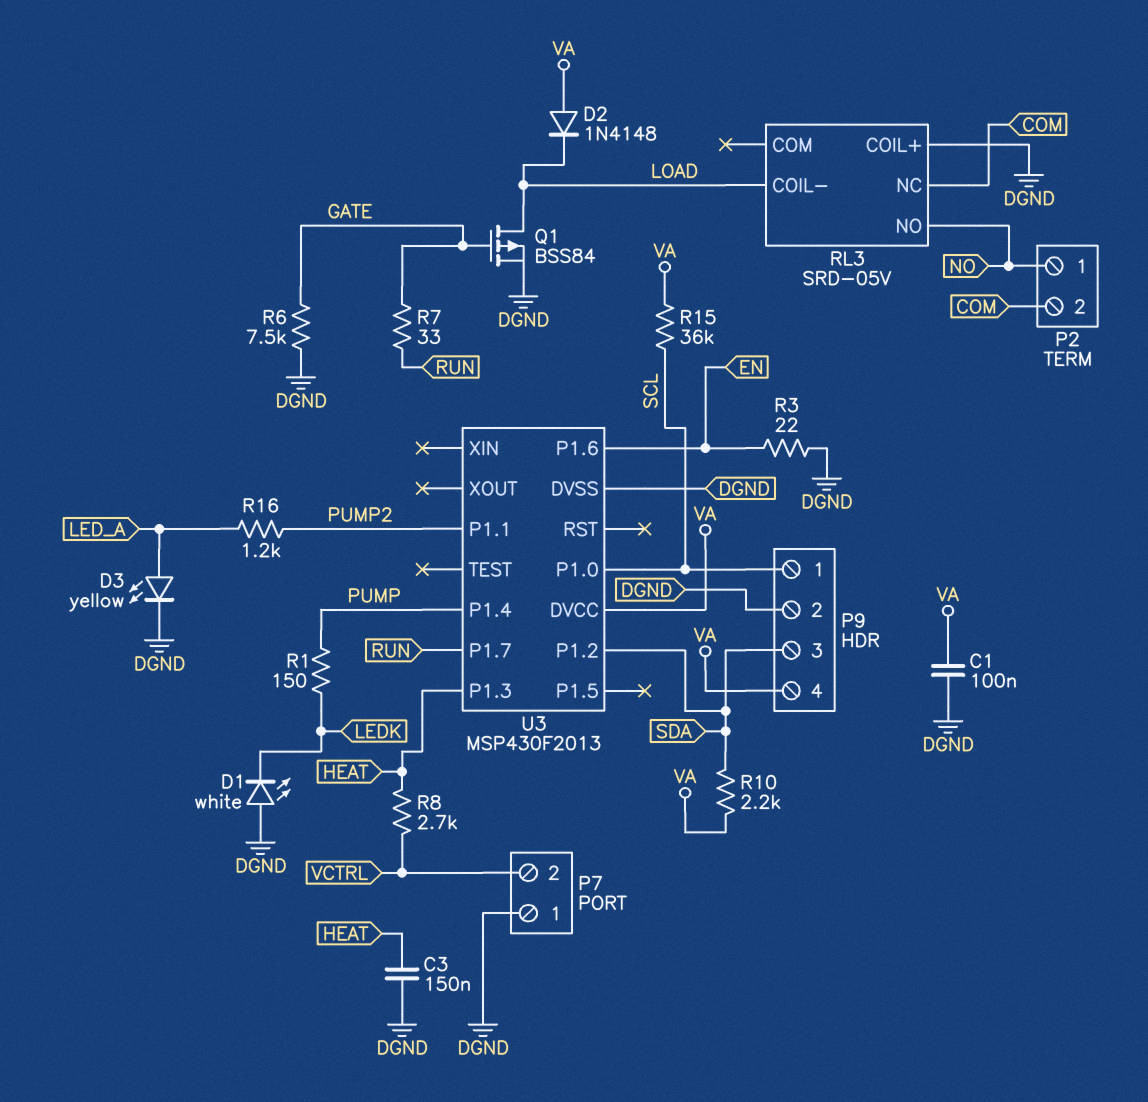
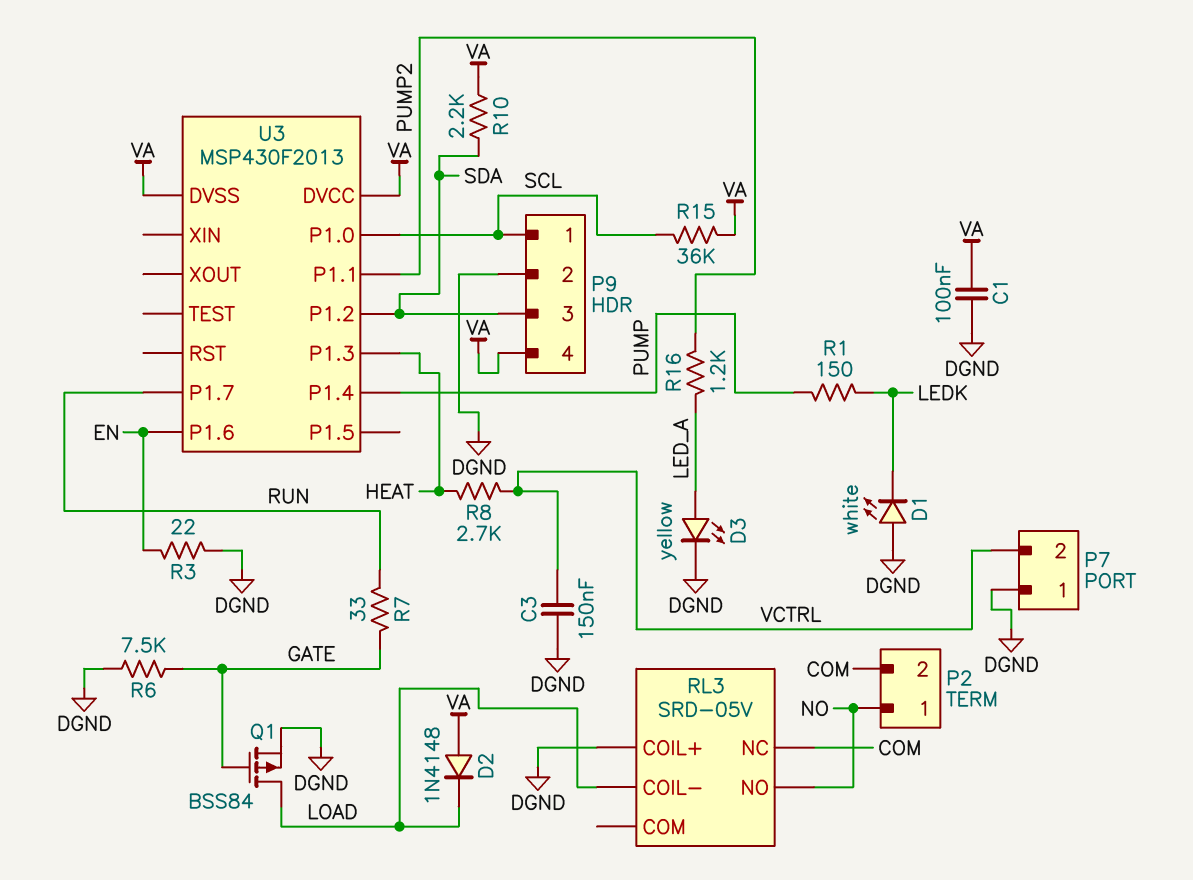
C3: 150nF (DGND, HEAT) -> 150nF (DGND, VCTRL)
U3 pin DVSS: DGND -> VA

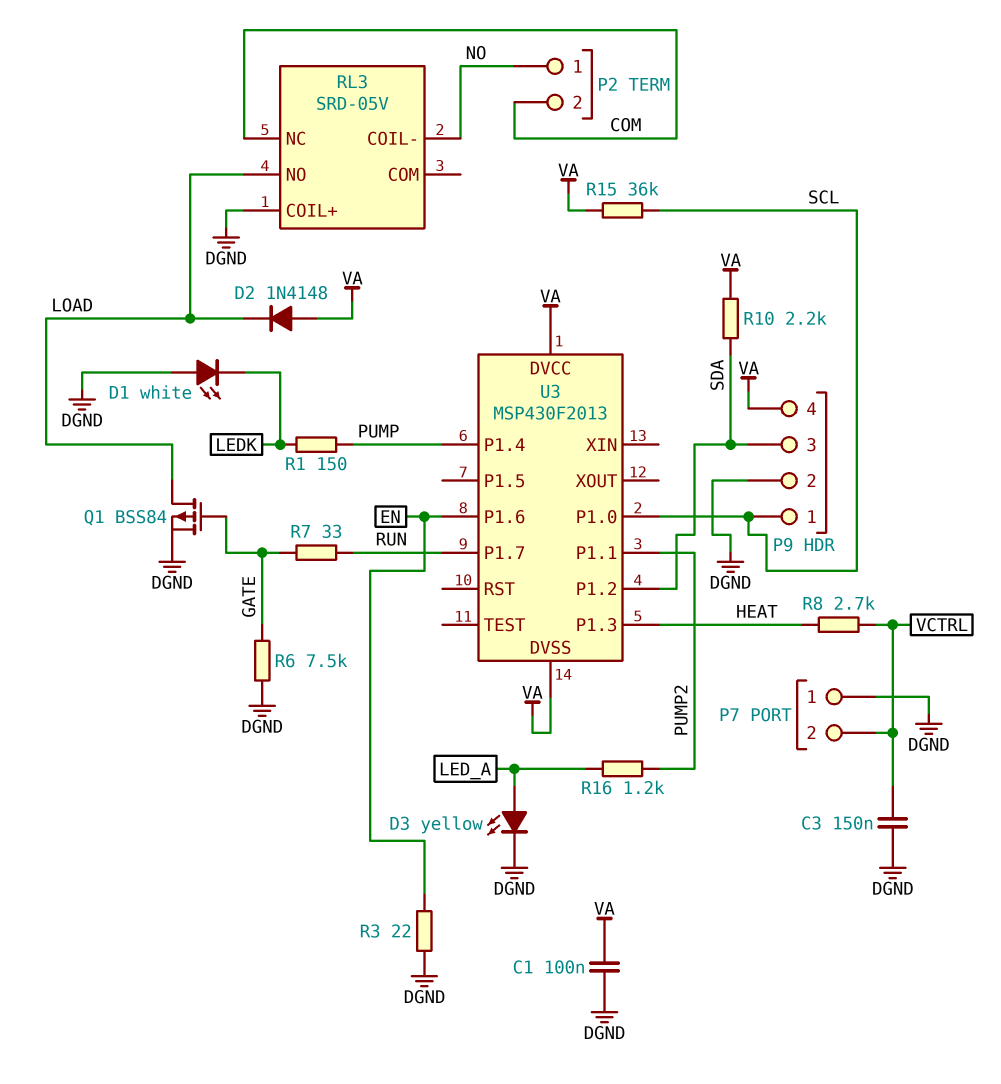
RL3 pin COIL-: LOAD -> NO
RL3 pin NO: NO -> LOAD

